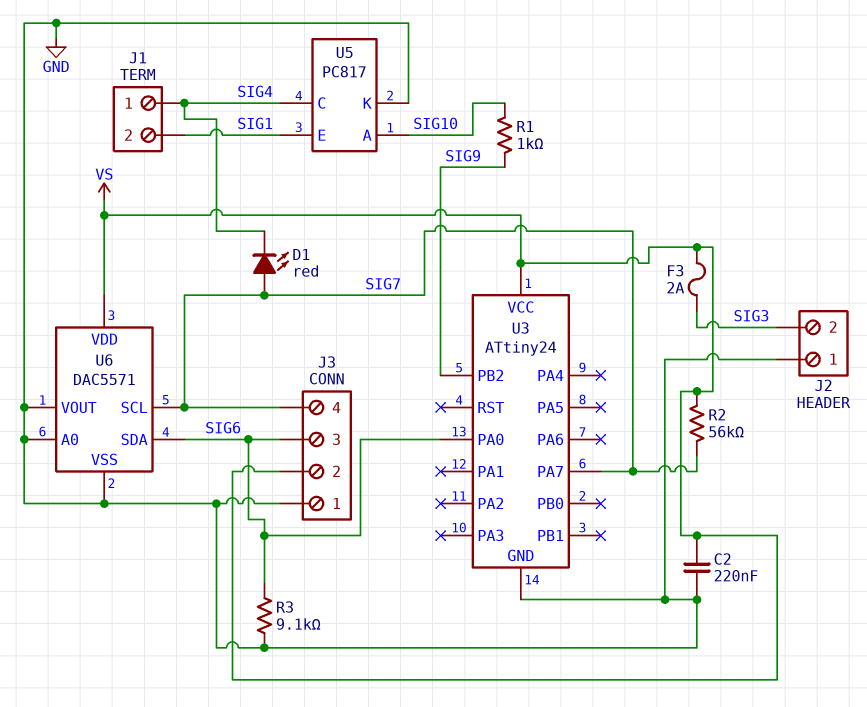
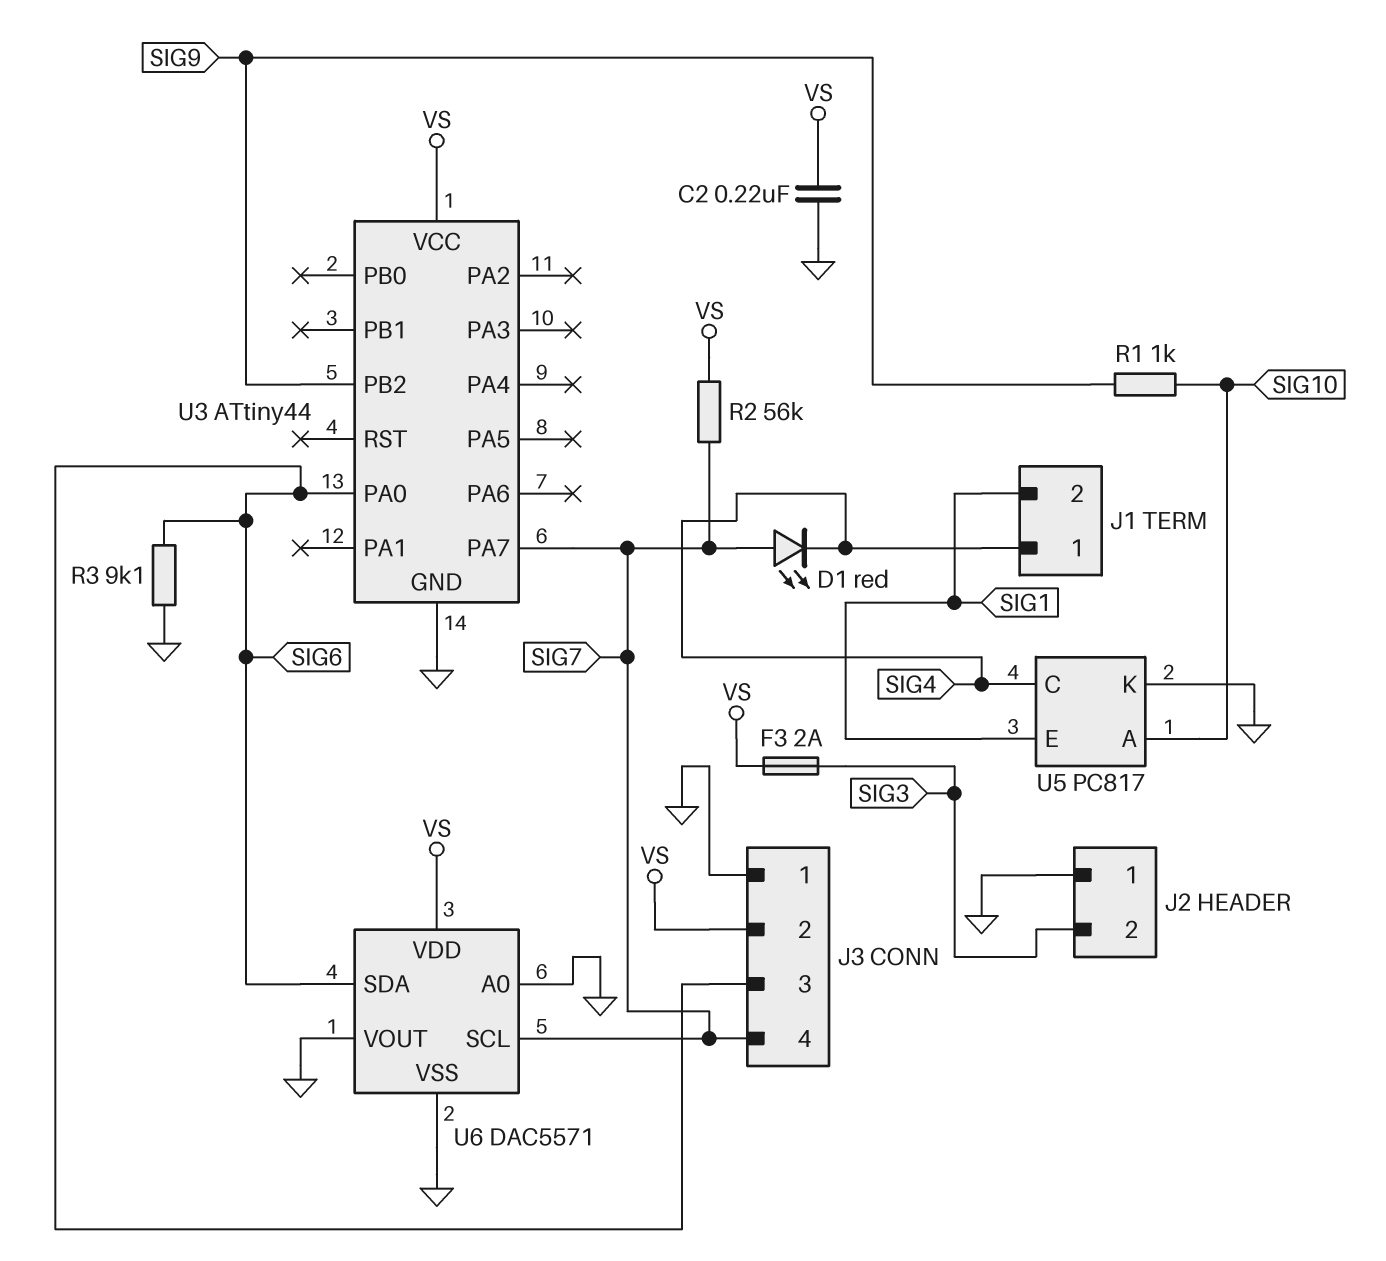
U3: ATtiny24 -> ATtiny44

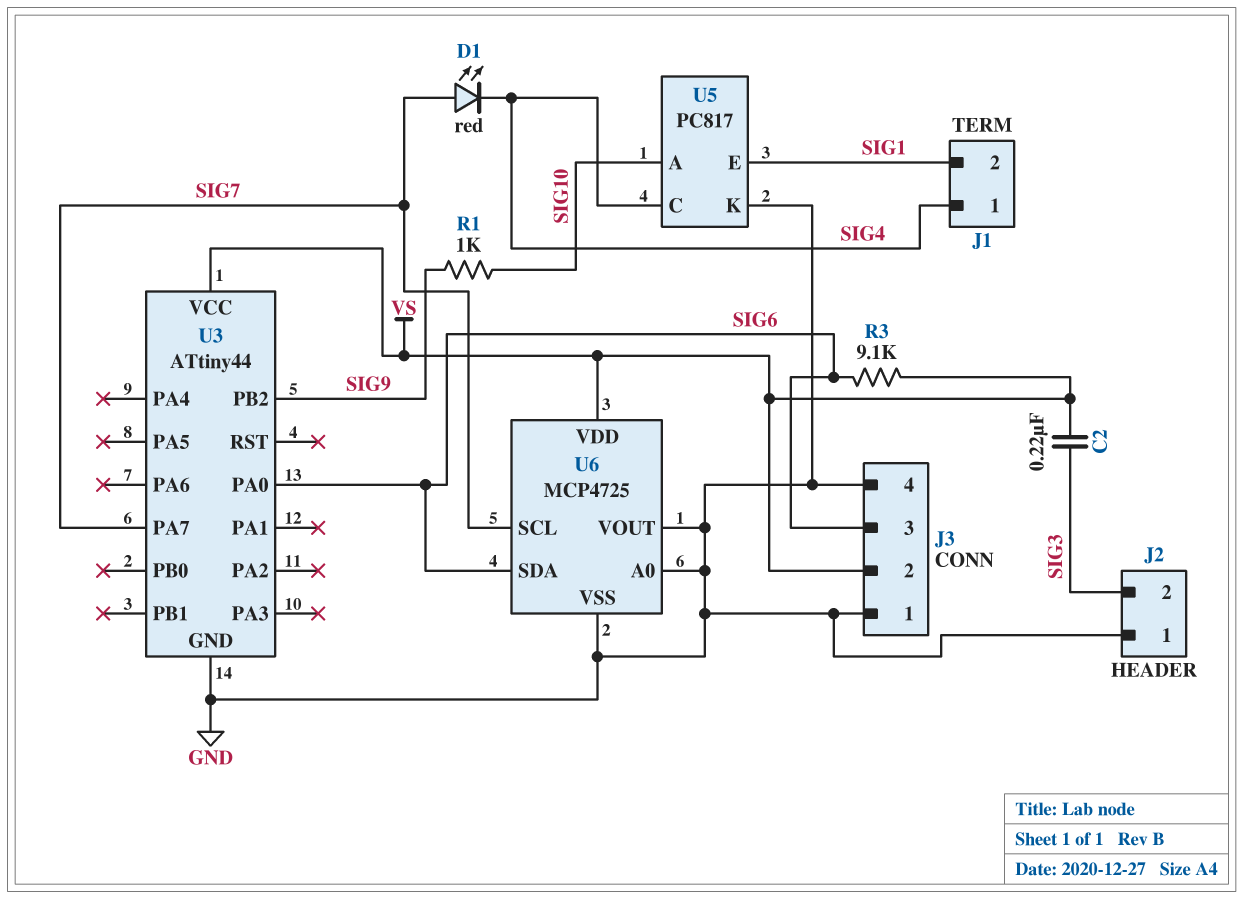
C2: 220nF (GND, VS) -> 220nF (SIG3, VS)
F3: 2A (SIG3, VS) -> none
J3 pin 4: SIG7 -> GND
R2: 56k (SIG7, VS) -> none
R3: 9.1k (GND, SIG6) -> 9.1k (SIG6, VS)
U6: DAC5571 -> MCP4725

